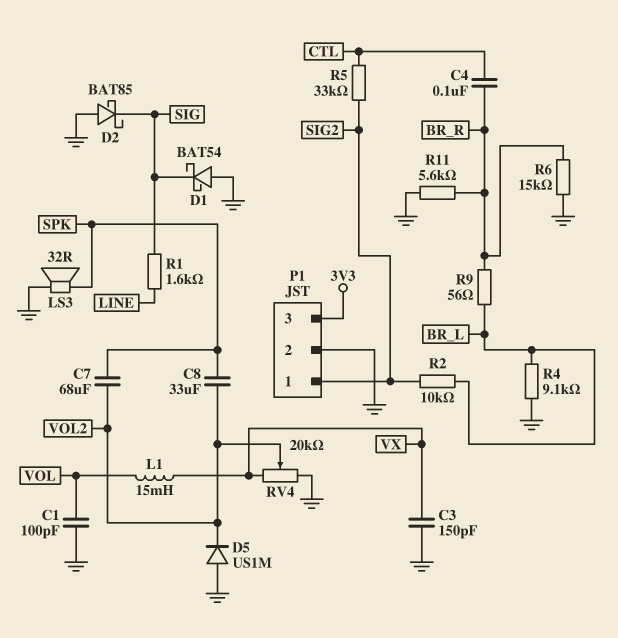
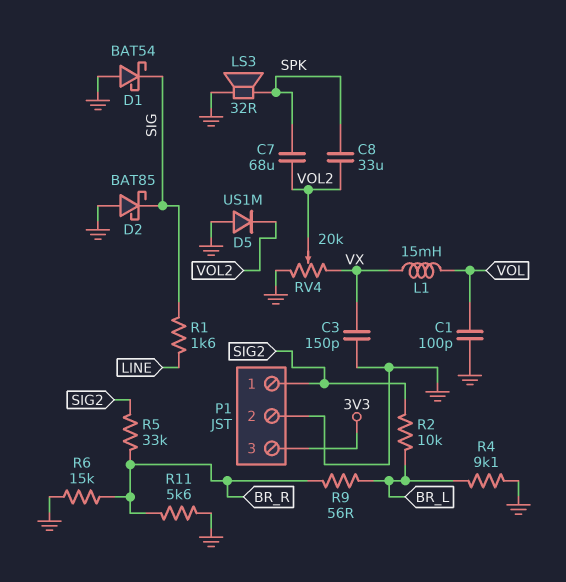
C4: 100nF (BR_R, CTL) -> none
R5: 33k (CTL, SIG2) -> 33k (BR_R, SIG2)

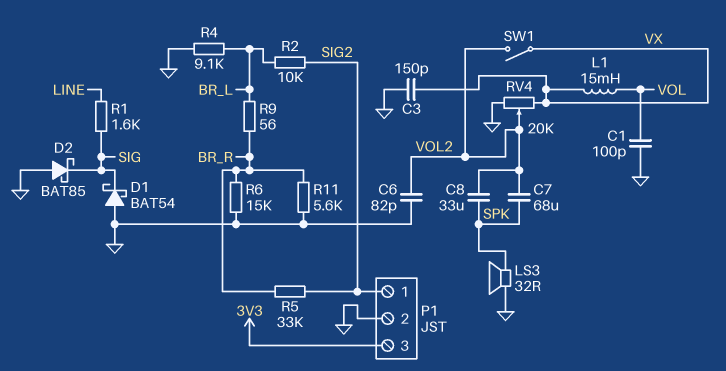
C6: none -> 82pF (GND, VOL2)
D5: diode US1M (A GND, K VOL2) -> none
SW1: none -> switch (VOL2, VX)

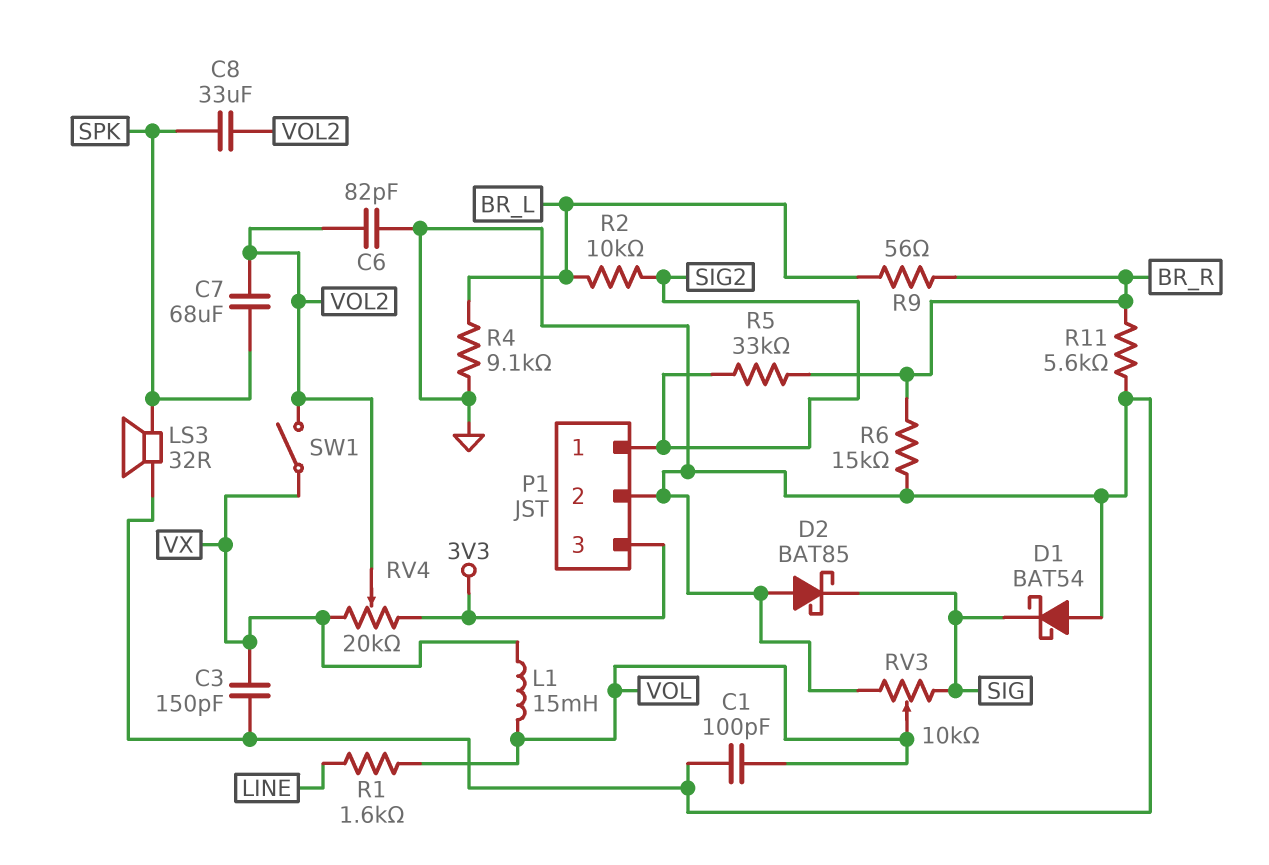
R1: 1.6k (LINE, SIG) -> 1.6k (LINE, VOL)
RV3: none -> 10k (GND, SIG, wiper VOL)
RV4: 20k (GND, VX, wiper VOL2) -> 20k (3V3, VX, wiper VOL2)

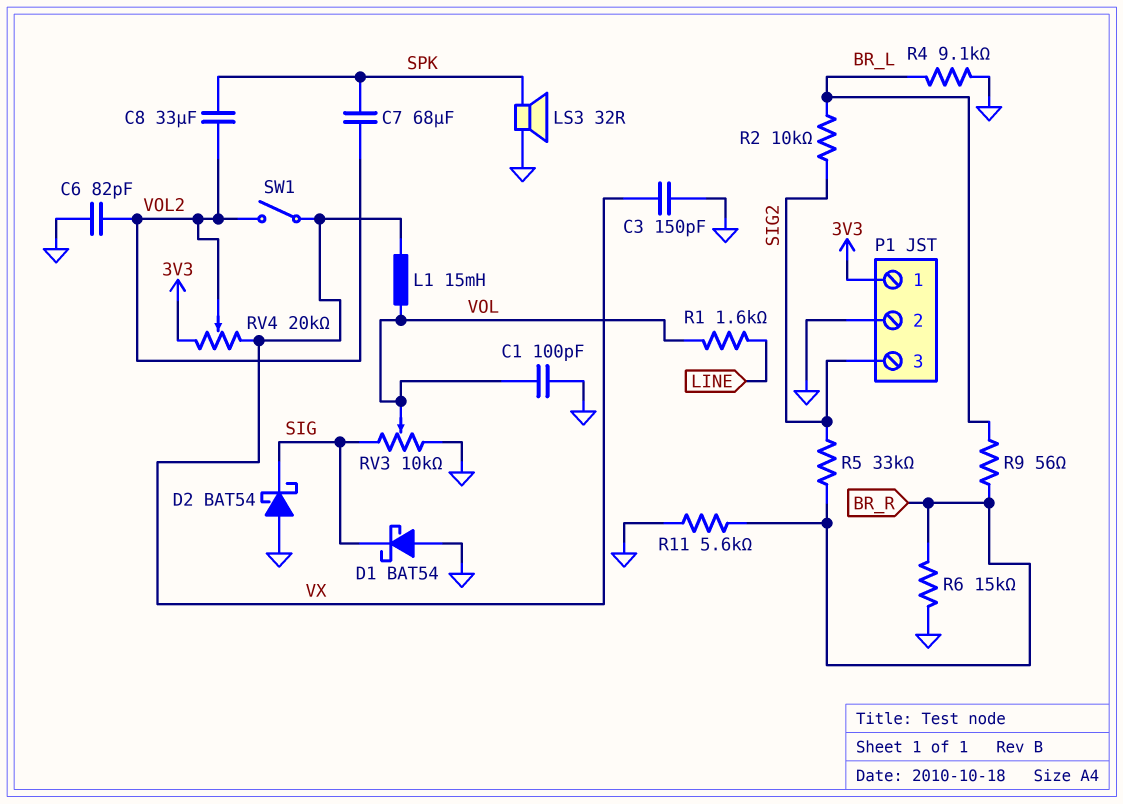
D2: schottky BAT85 (A GND, K SIG) -> schottky BAT54 (A GND, K SIG)
P1 pin 1: SIG2 -> 3V3
P1 pin 3: 3V3 -> SIG2

